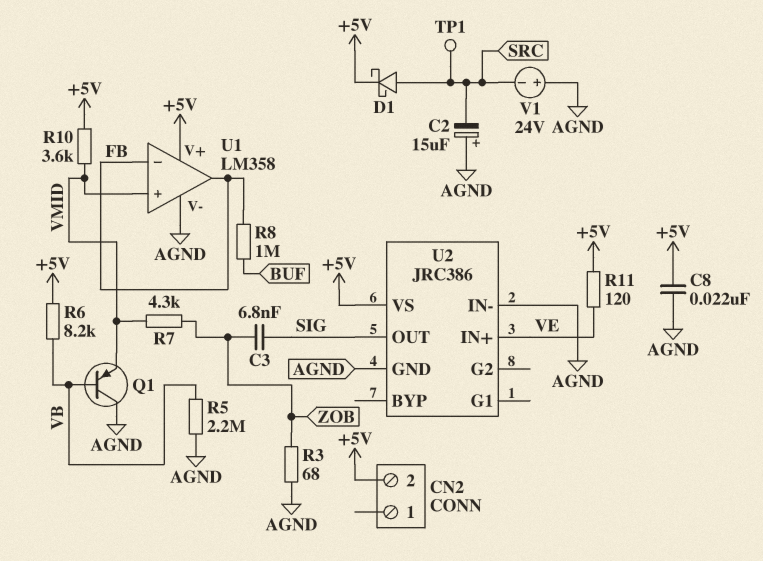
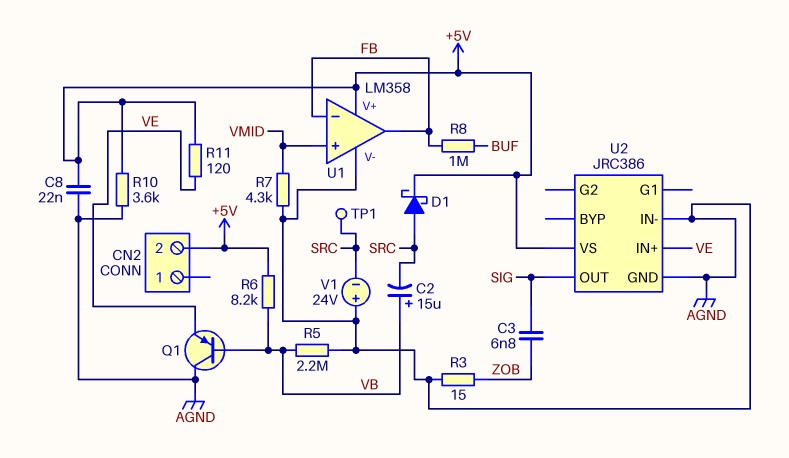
C2: 15uF (plus AGND, minus SRC) -> 15uF (plus VB, minus SRC)
Q1: PNP (B VB, C AGND, E VMID) -> PNP (B VB, C AGND, E VE)
R3: 68 (AGND, ZOB) -> 15 (AGND, ZOB)
R7: 4.3k (VMID, ZOB) -> 4.3k (AGND, VMID)
R10: 3.6k (+5V, VMID) -> 3.6k (+5V, AGND)

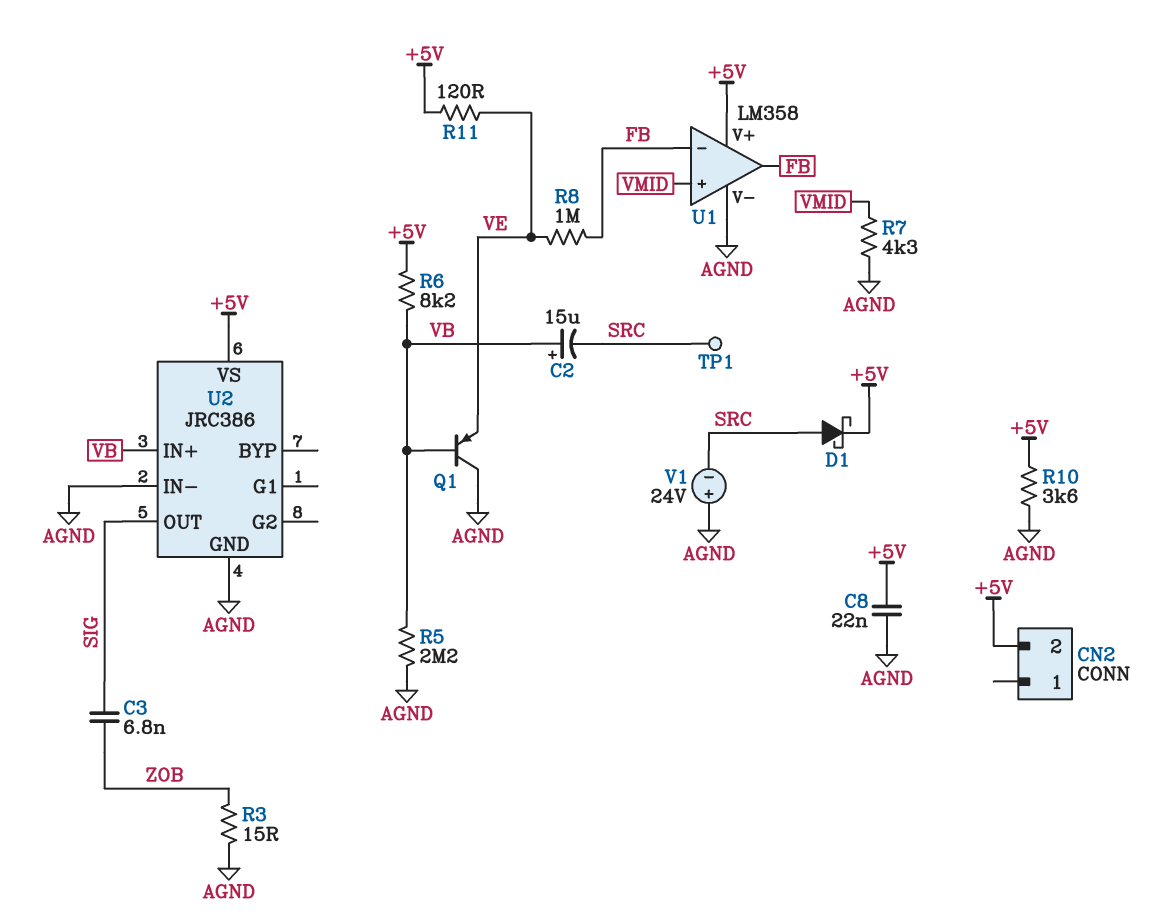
R8: 1M (BUF, FB) -> 1M (FB, VE)
U2 pin IN+: VE -> VB

